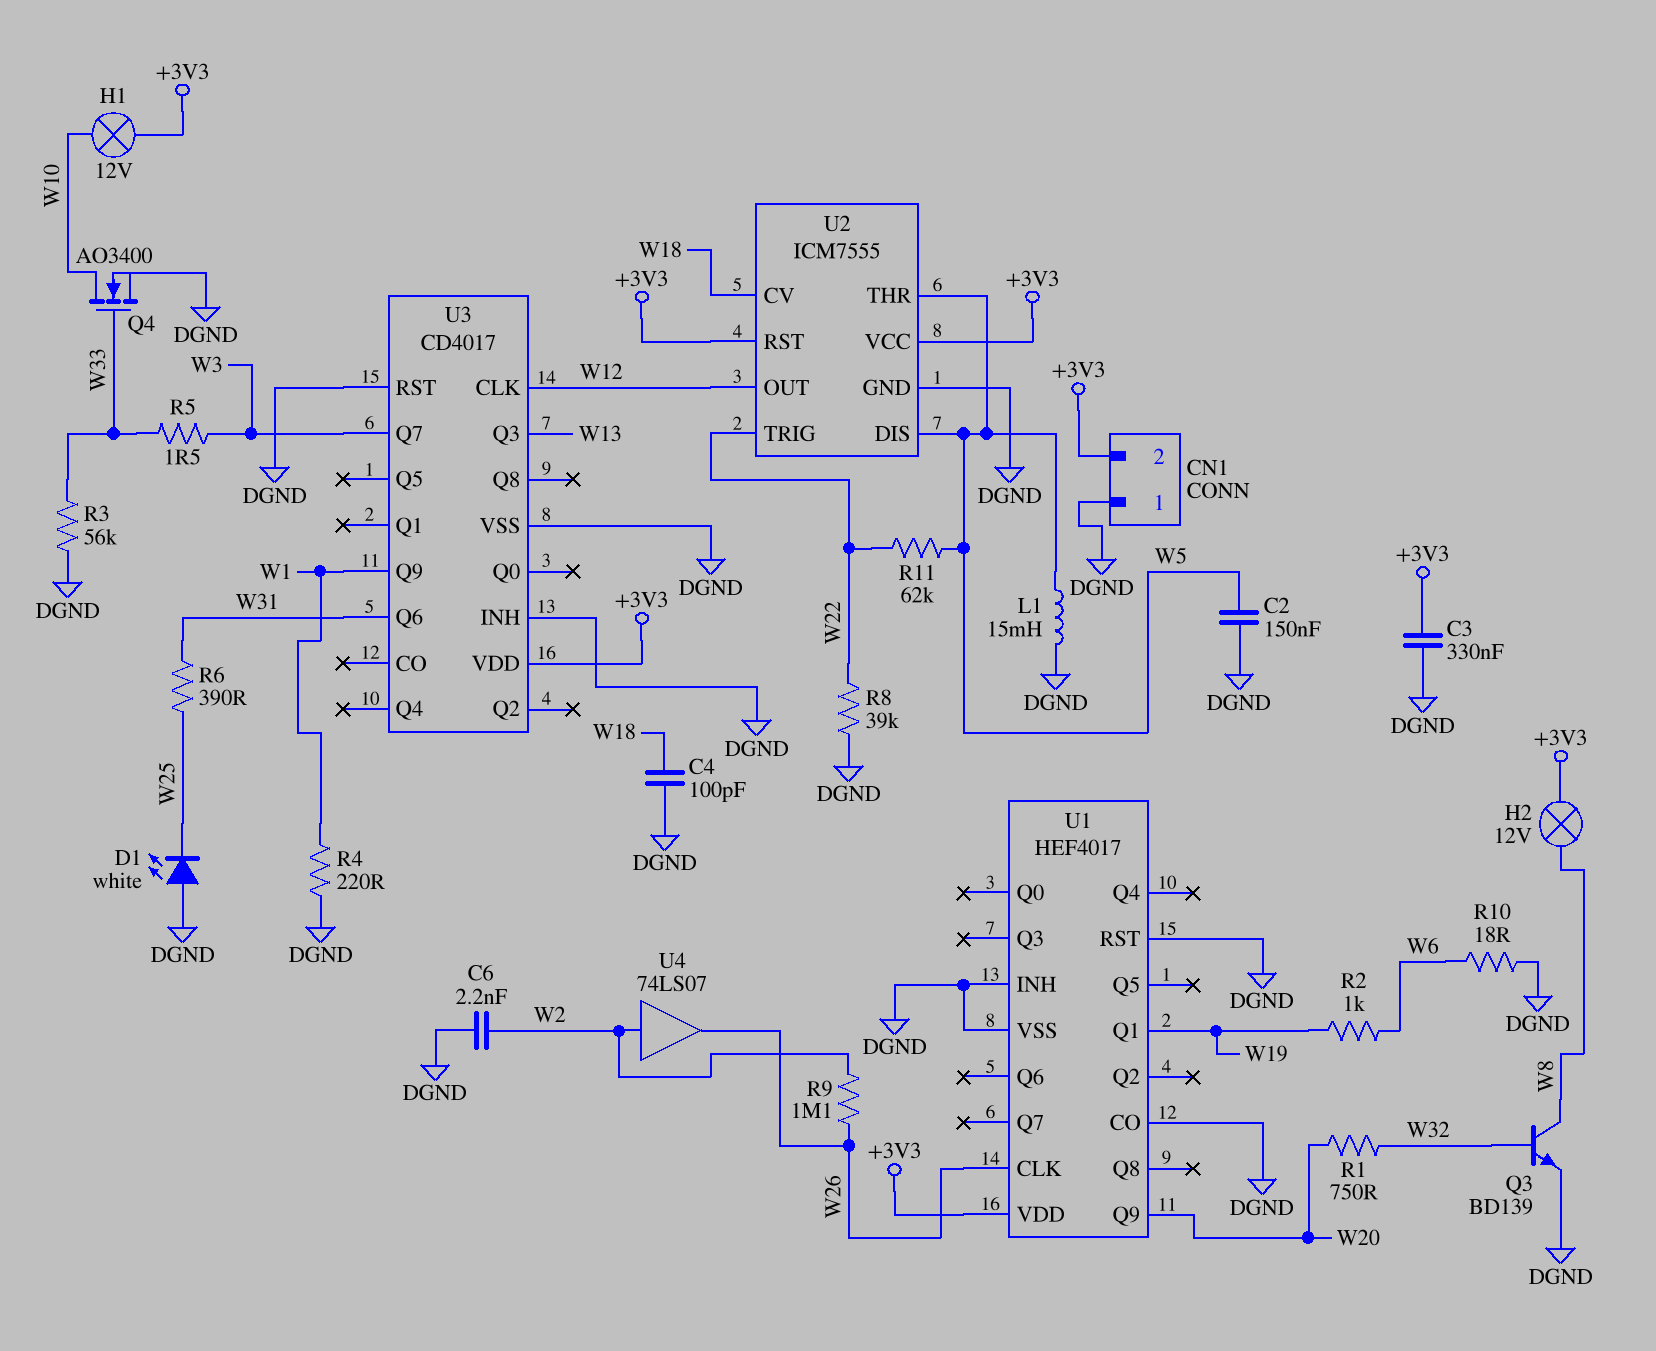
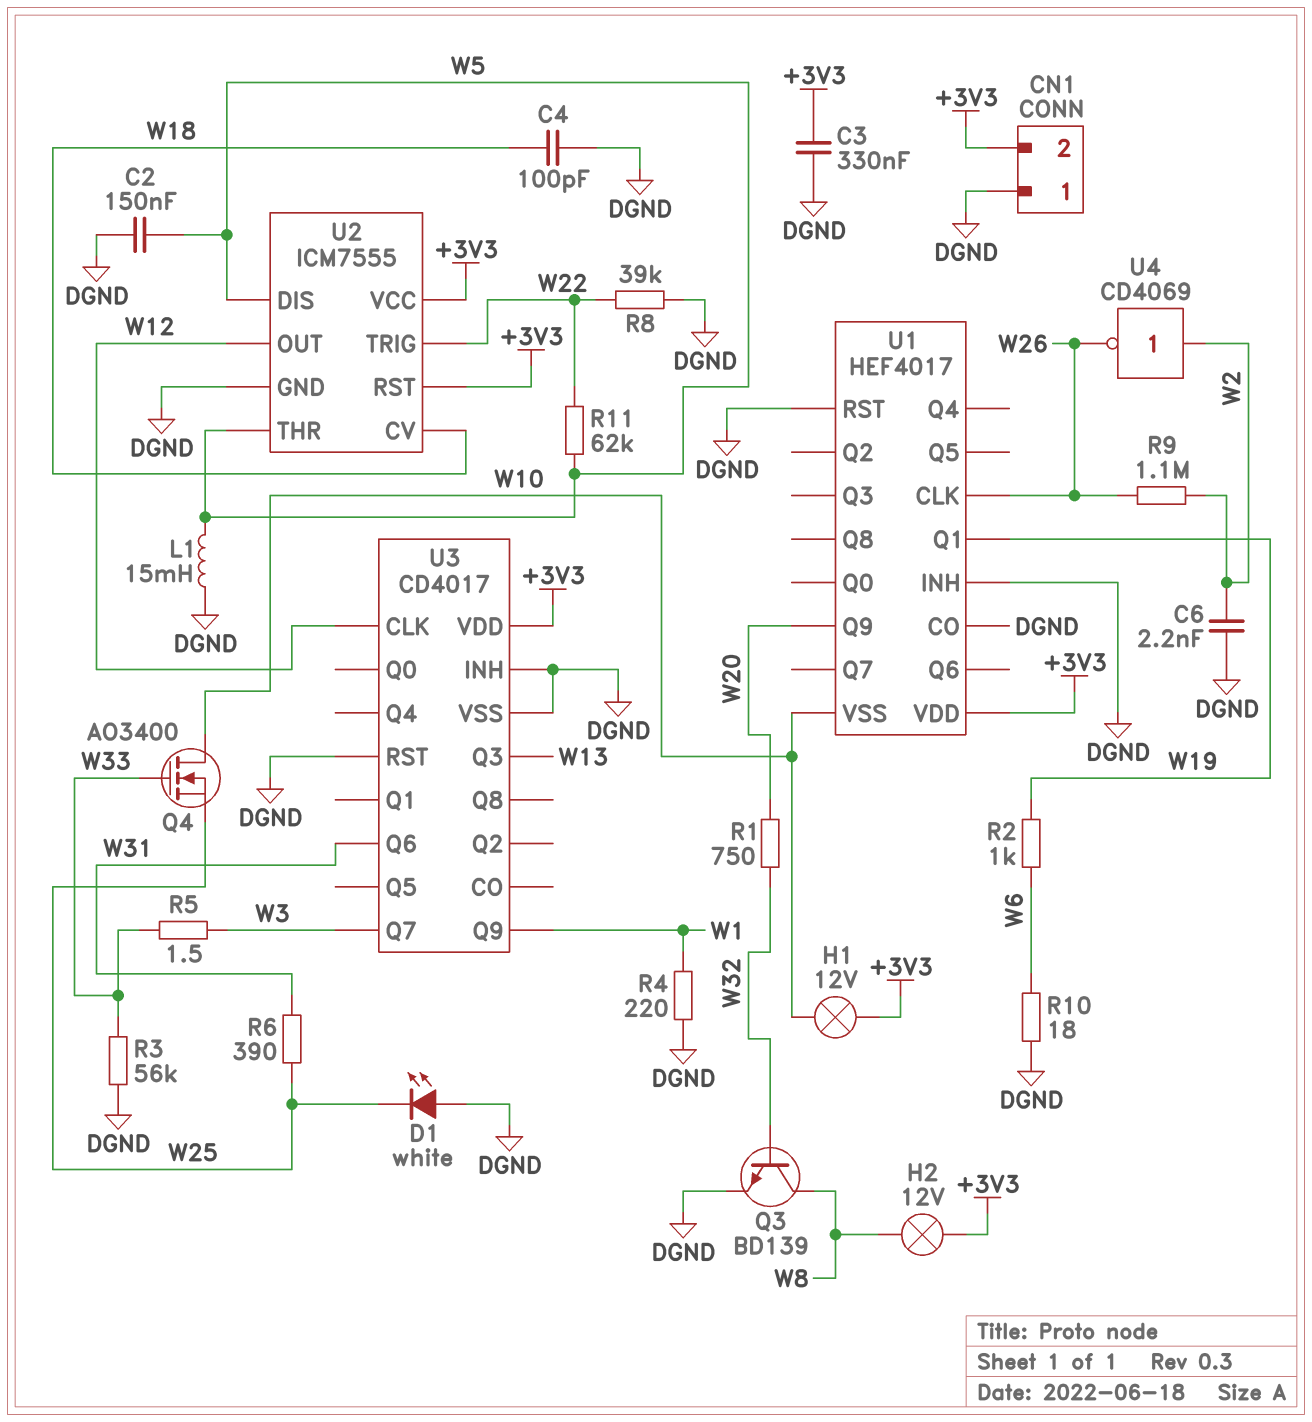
Q4: NMOS AO3400 (G W33, D W10, S DGND) -> NMOS AO3400 (G W33, D W10, S W25)
U1 pin VSS: DGND -> W10
U4: buffer 74LS07 (in W2, out W26) -> NOT CD4069 (in W2, out W26)

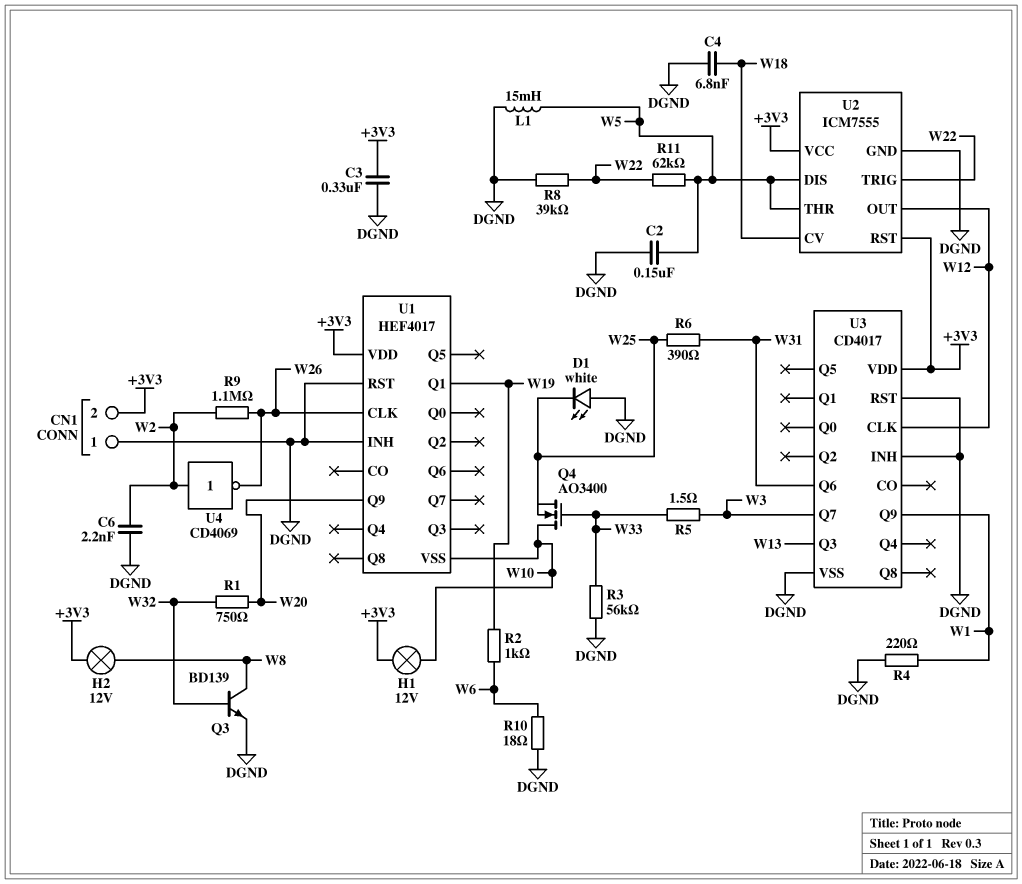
C4: 100pF (DGND, W18) -> 6.8nF (DGND, W18)
U1 pin CO: DGND -> none

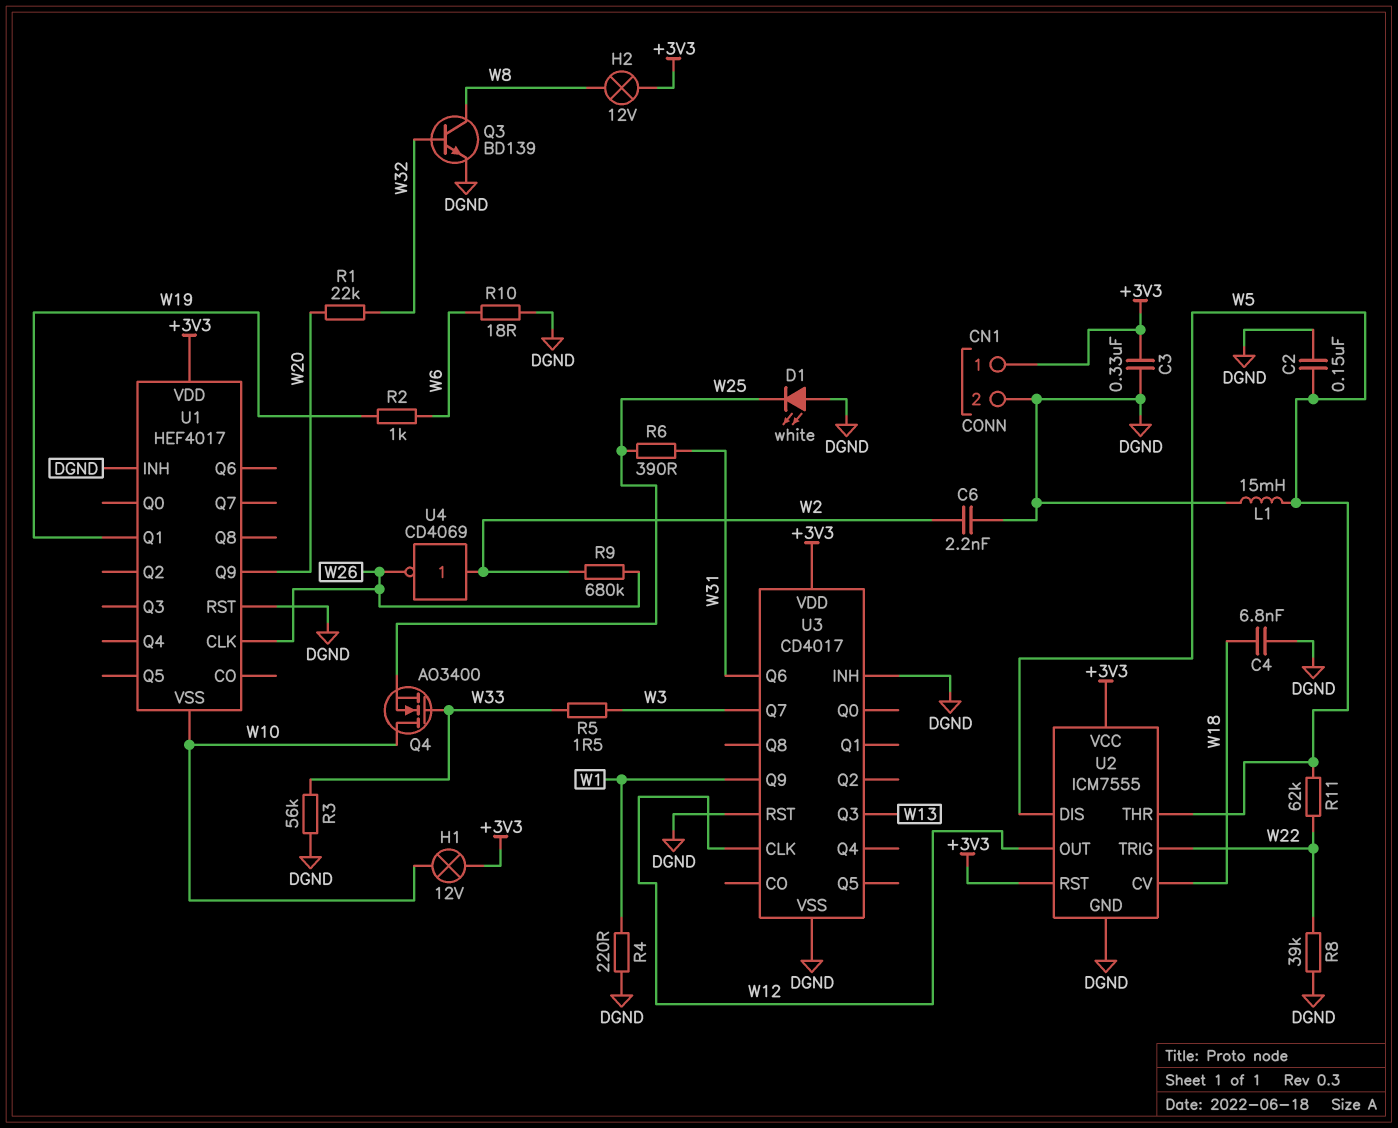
CN1 pin 1: DGND -> +3V3
CN1 pin 2: +3V3 -> DGND
R1: 750 (W20, W32) -> 22k (W20, W32)
R9: 1.1M (W2, W26) -> 680k (W2, W26)

